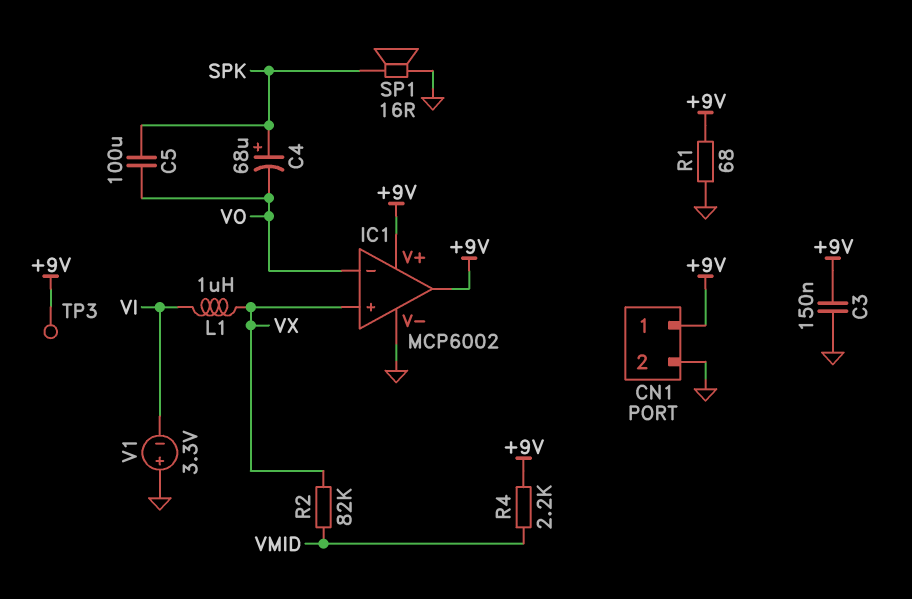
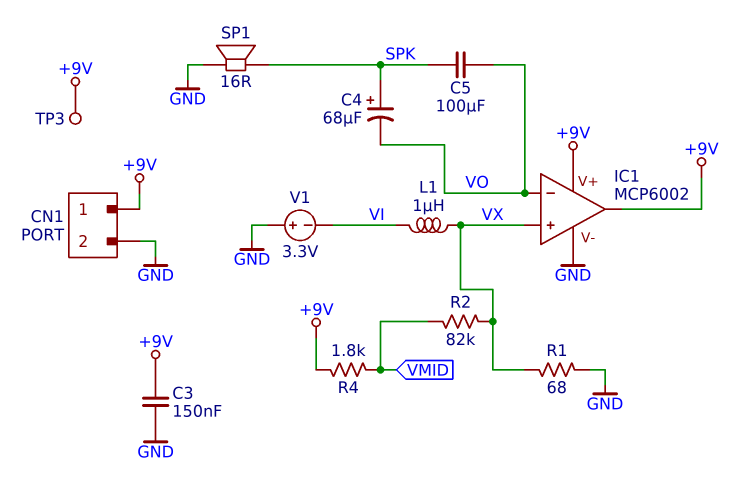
R1: 68 (+9V, GND) -> 68 (GND, VX)
R4: 2.2k (+9V, VMID) -> 1.8k (+9V, VMID)

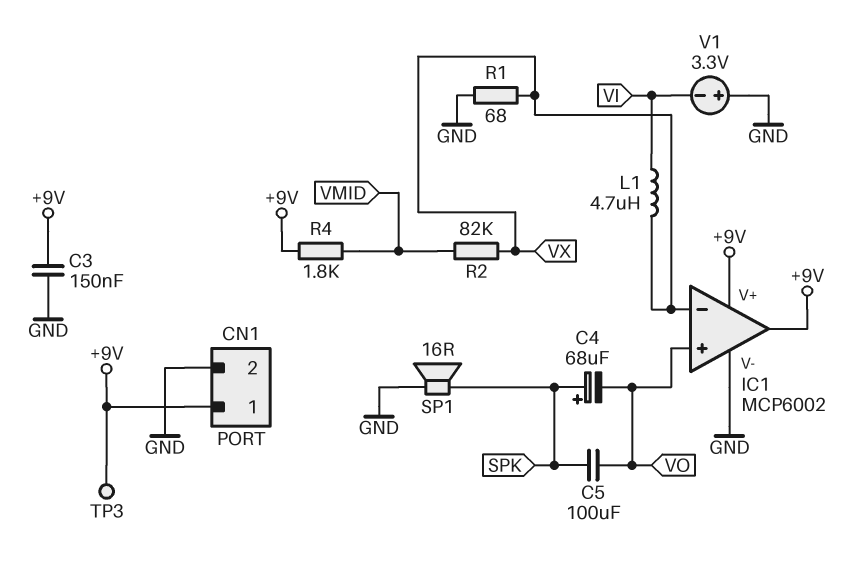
IC1 pin in+: VX -> VO
IC1 pin in-: VO -> VX
L1: 1uH (VI, VX) -> 4.7uH (VI, VX)

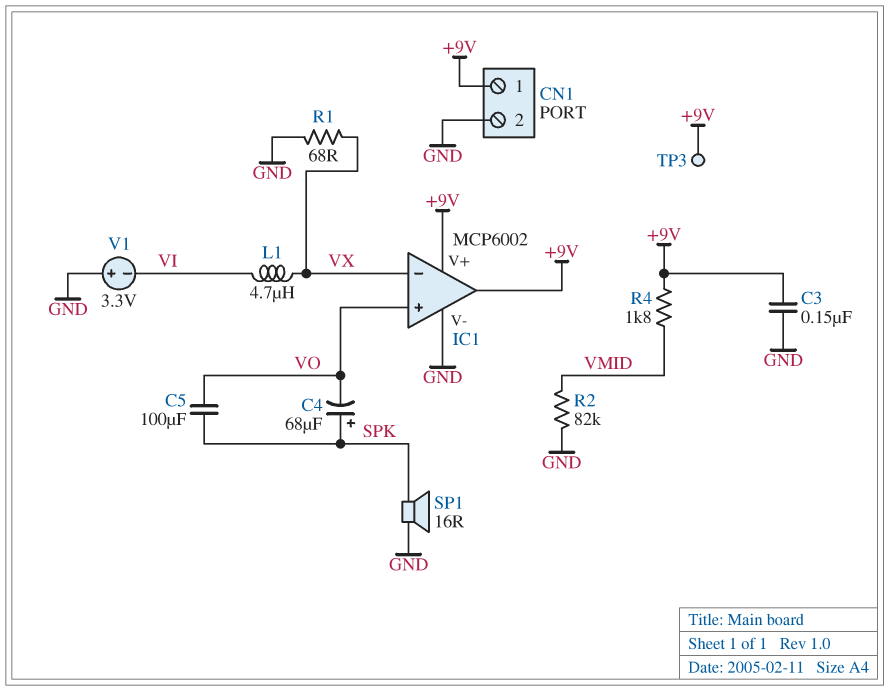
R2: 82k (VMID, VX) -> 82k (GND, VMID)

